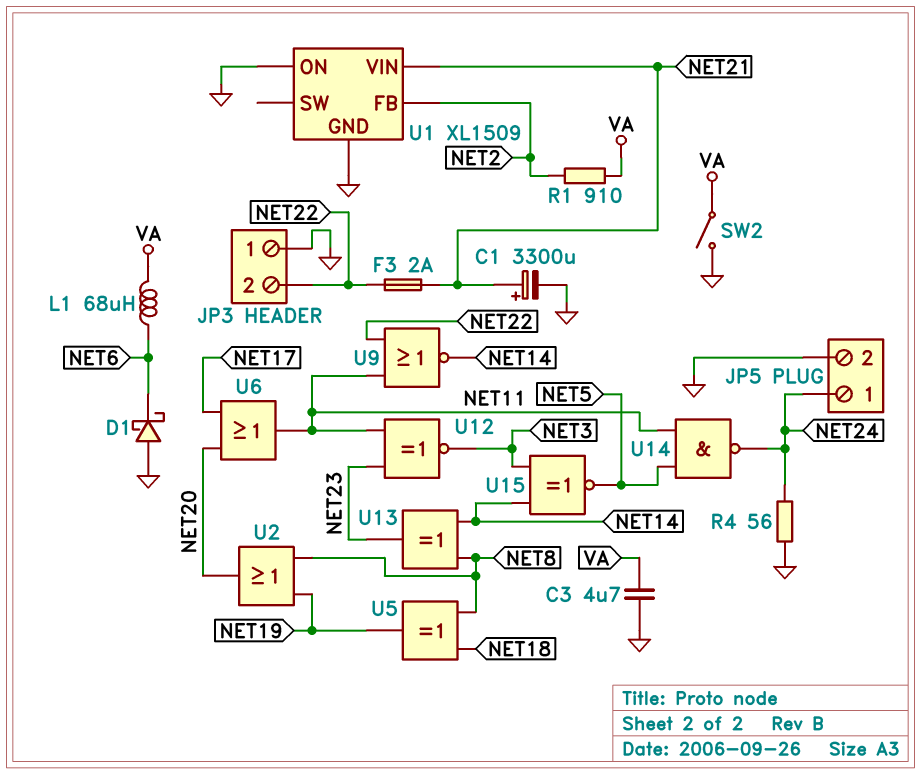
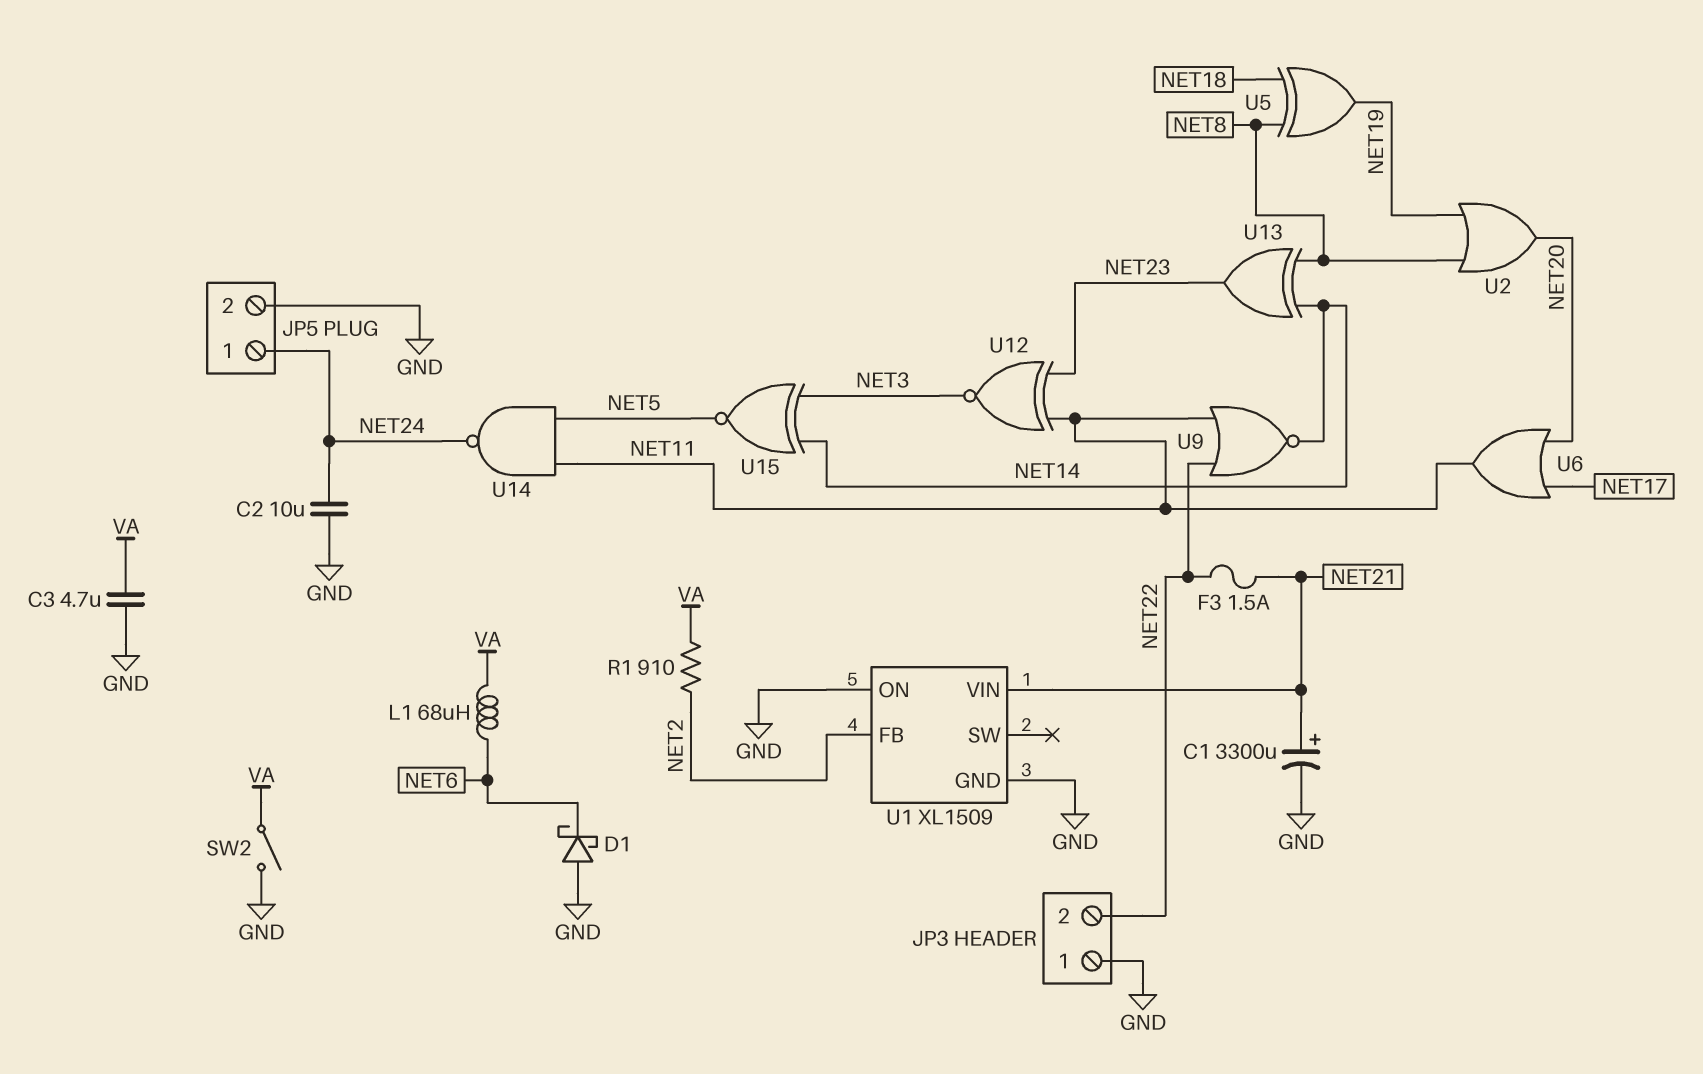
C2: none -> 10uF (GND, NET24)
F3: 2A (NET21, NET22) -> 1.5A (NET21, NET22)
R4: 56 (GND, NET24) -> none

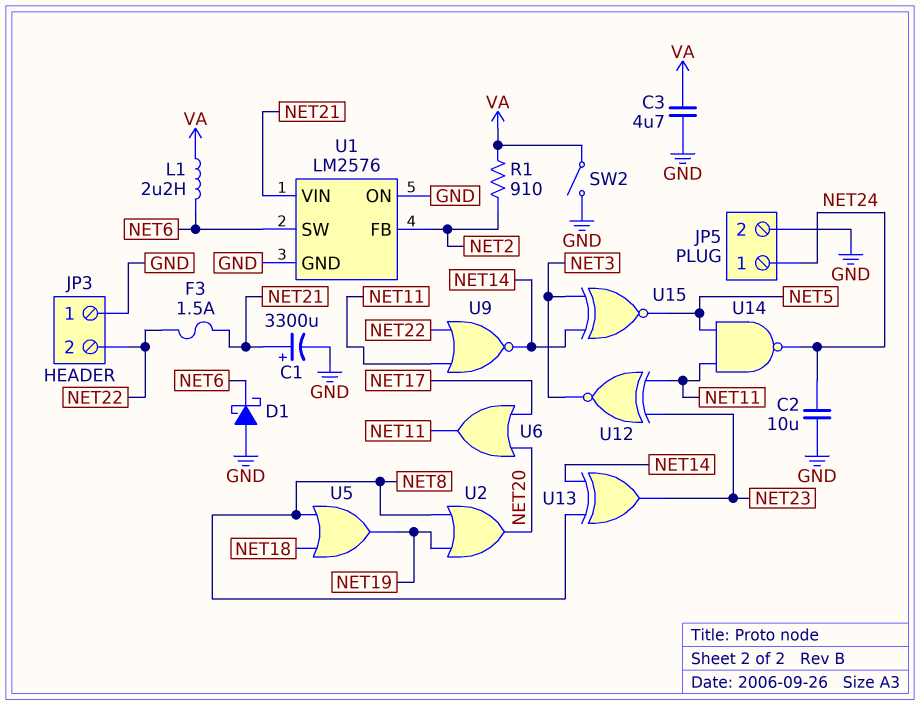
L1: 68uH (NET6, VA) -> 2.2uH (NET6, VA)
U1: XL1509 -> LM2576
U1 pin SW: none -> NET6
U5: XOR (in NET8, in NET18, out NET19) -> OR (in NET8, in NET18, out NET19)

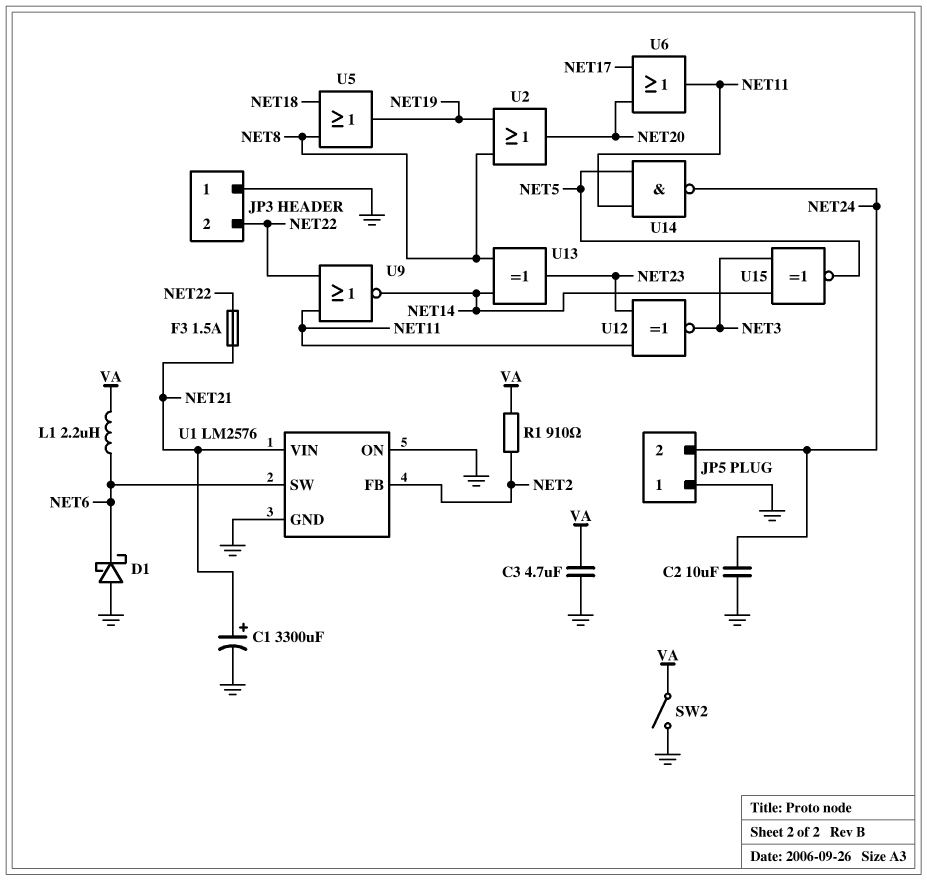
JP5 pin 1: NET24 -> GND
JP5 pin 2: GND -> NET24

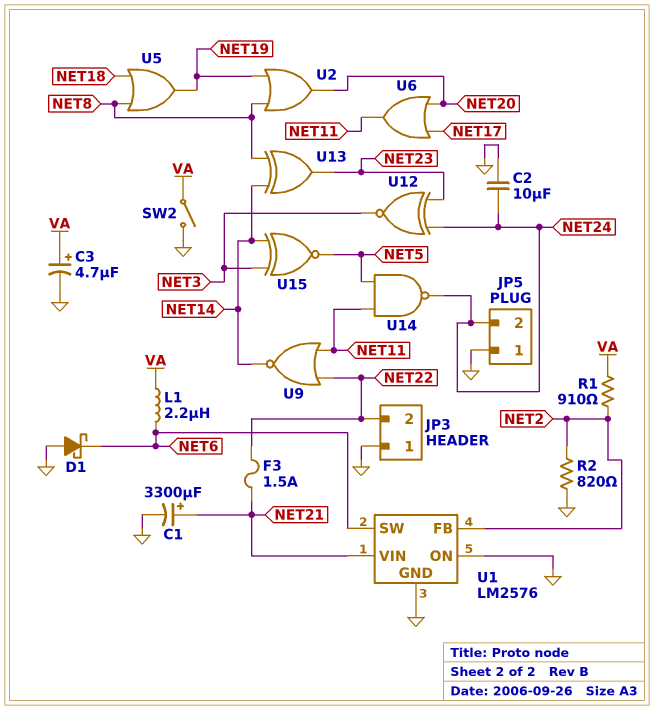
C3: 4.7uF (GND, VA) -> 4.7uF (plus VA, minus GND)
R2: none -> 820 (GND, NET2)
U12: XNOR (in NET11, in NET23, out NET3) -> XNOR (in NET23, in NET24, out NET3)

